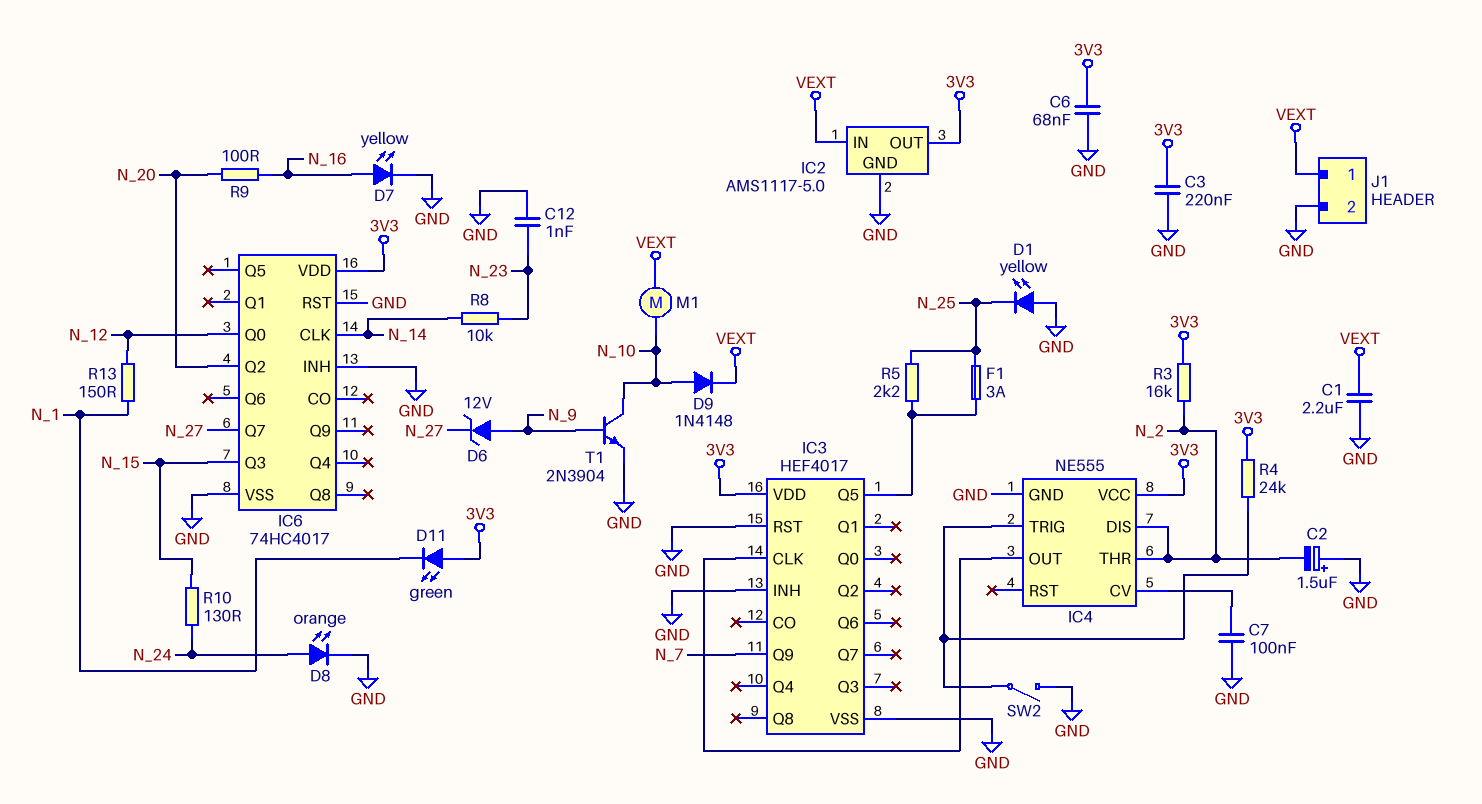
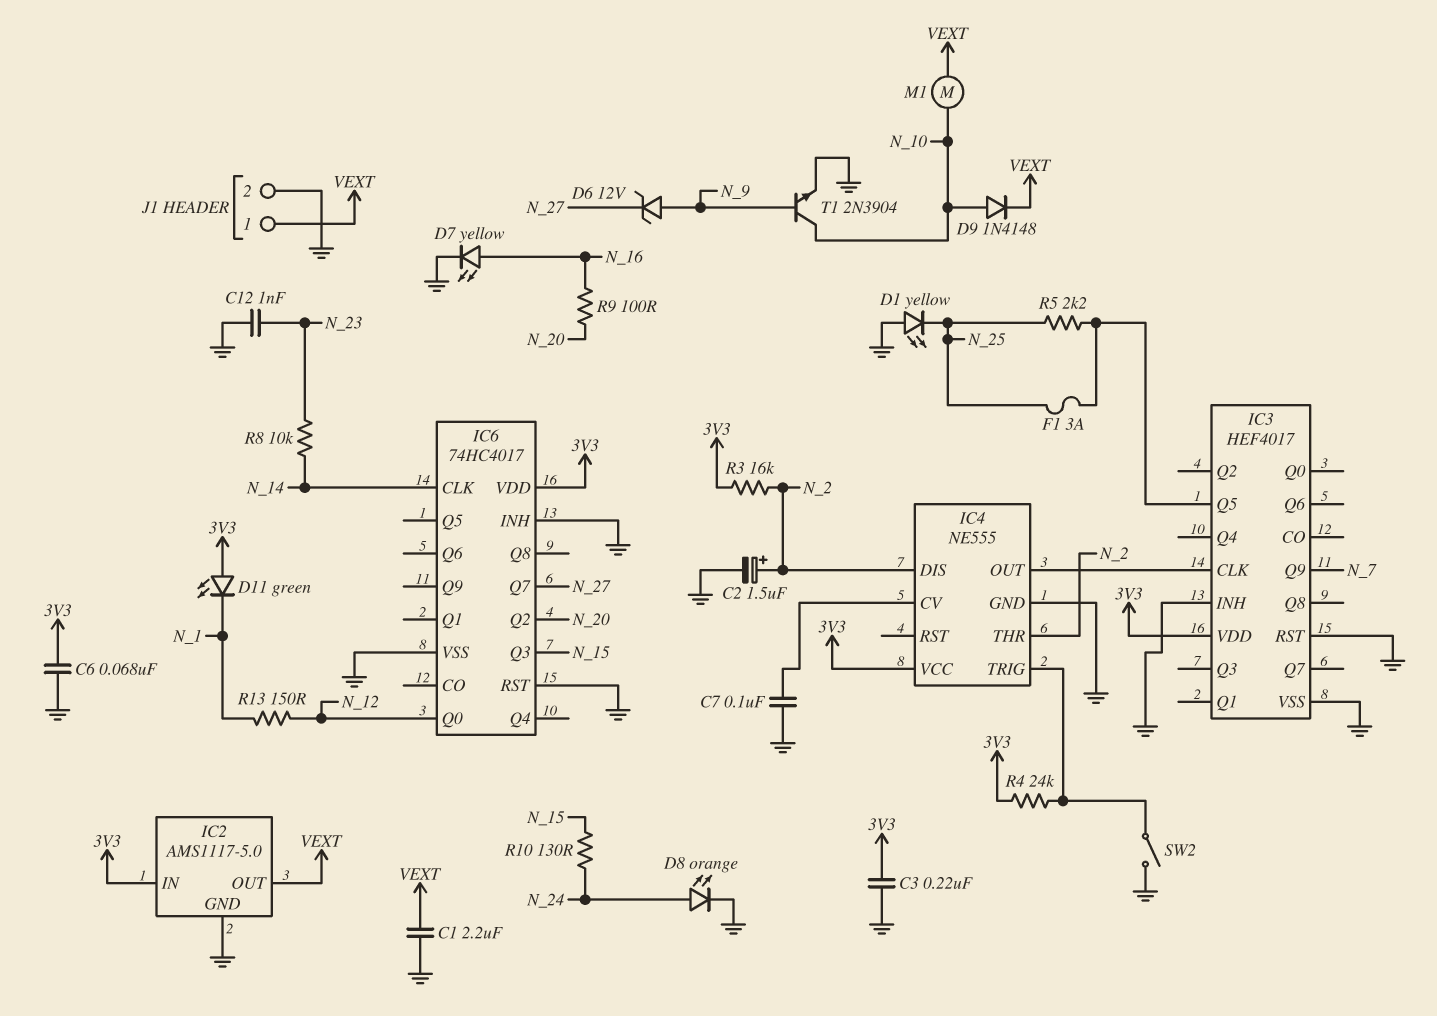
C2: 1.5uF (plus GND, minus N_2) -> 1.5uF (plus N_2, minus GND)
IC2 pin IN: VEXT -> 3V3
IC2 pin OUT: 3V3 -> VEXT

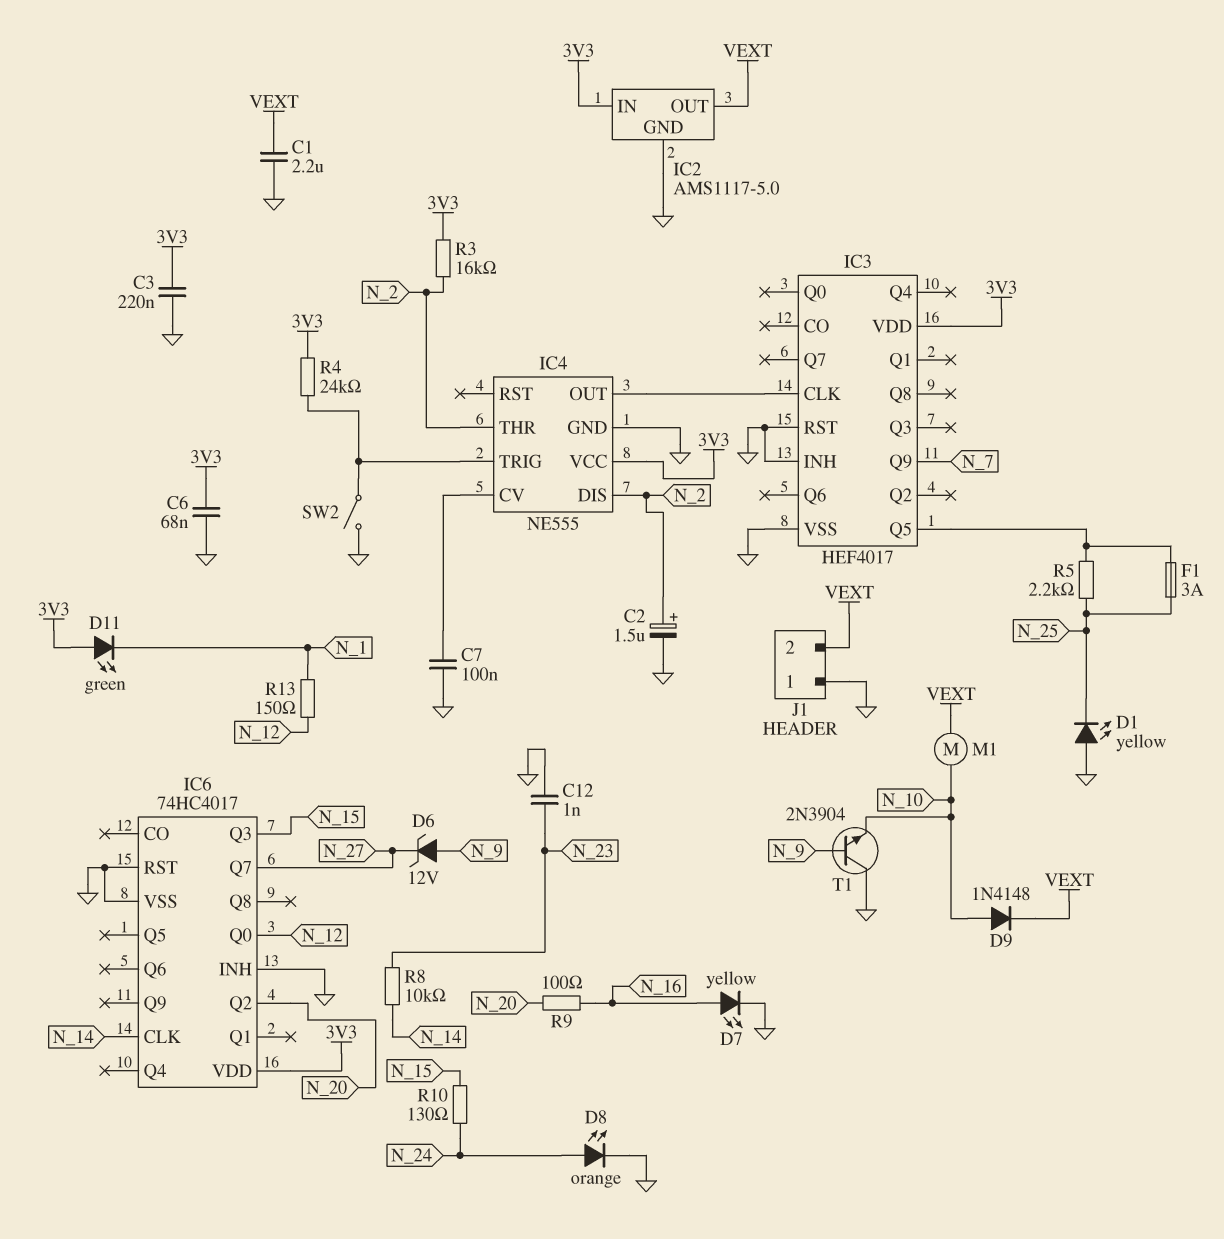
J1 pin 1: VEXT -> GND
J1 pin 2: GND -> VEXT
T1: NPN 2N3904 (B N_9, C N_10, E GND) -> NPN 2N3904 (B N_9, C GND, E N_10)

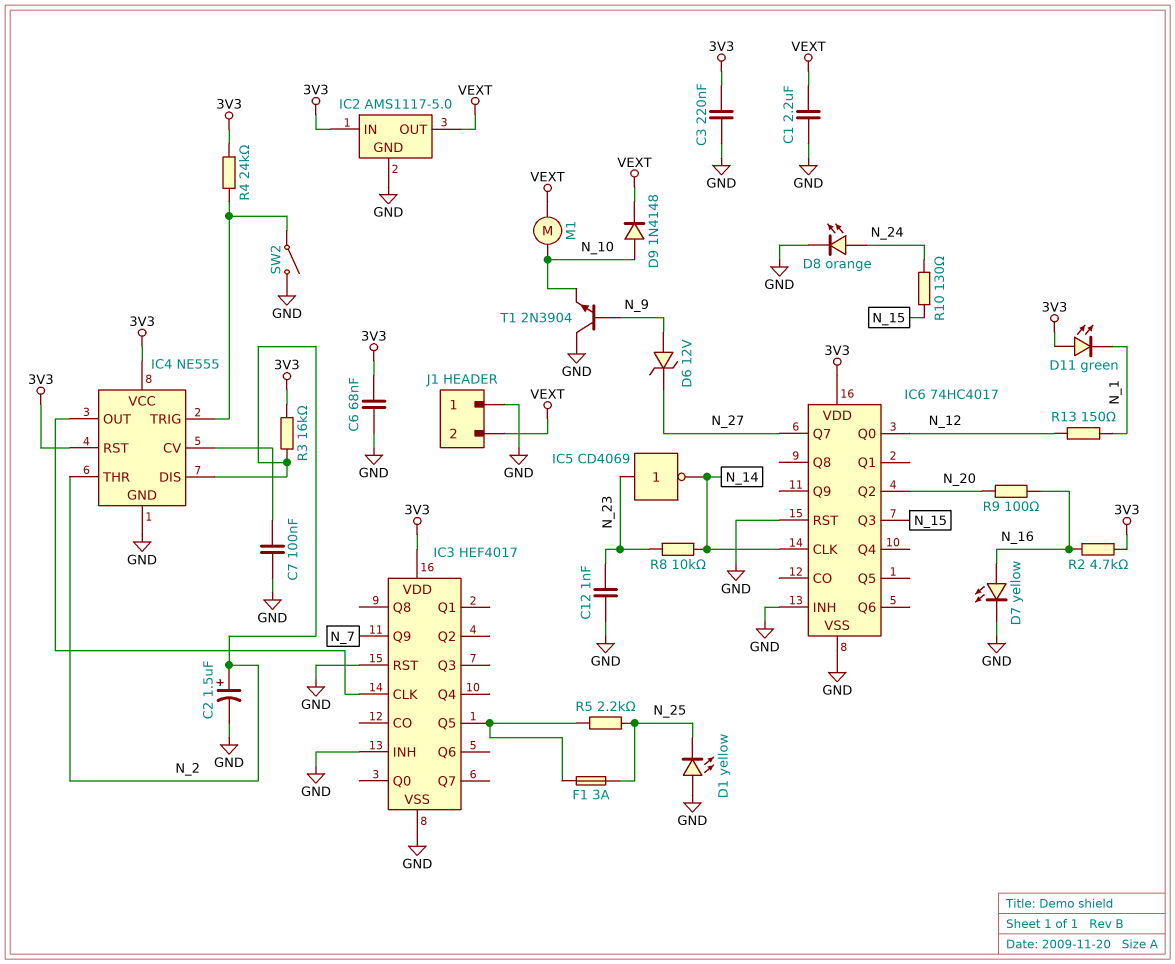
IC4 pin RST: none -> 3V3
IC5: none -> NOT CD4069 (in N_23, out N_14)
R2: none -> 4.7k (3V3, N_16)

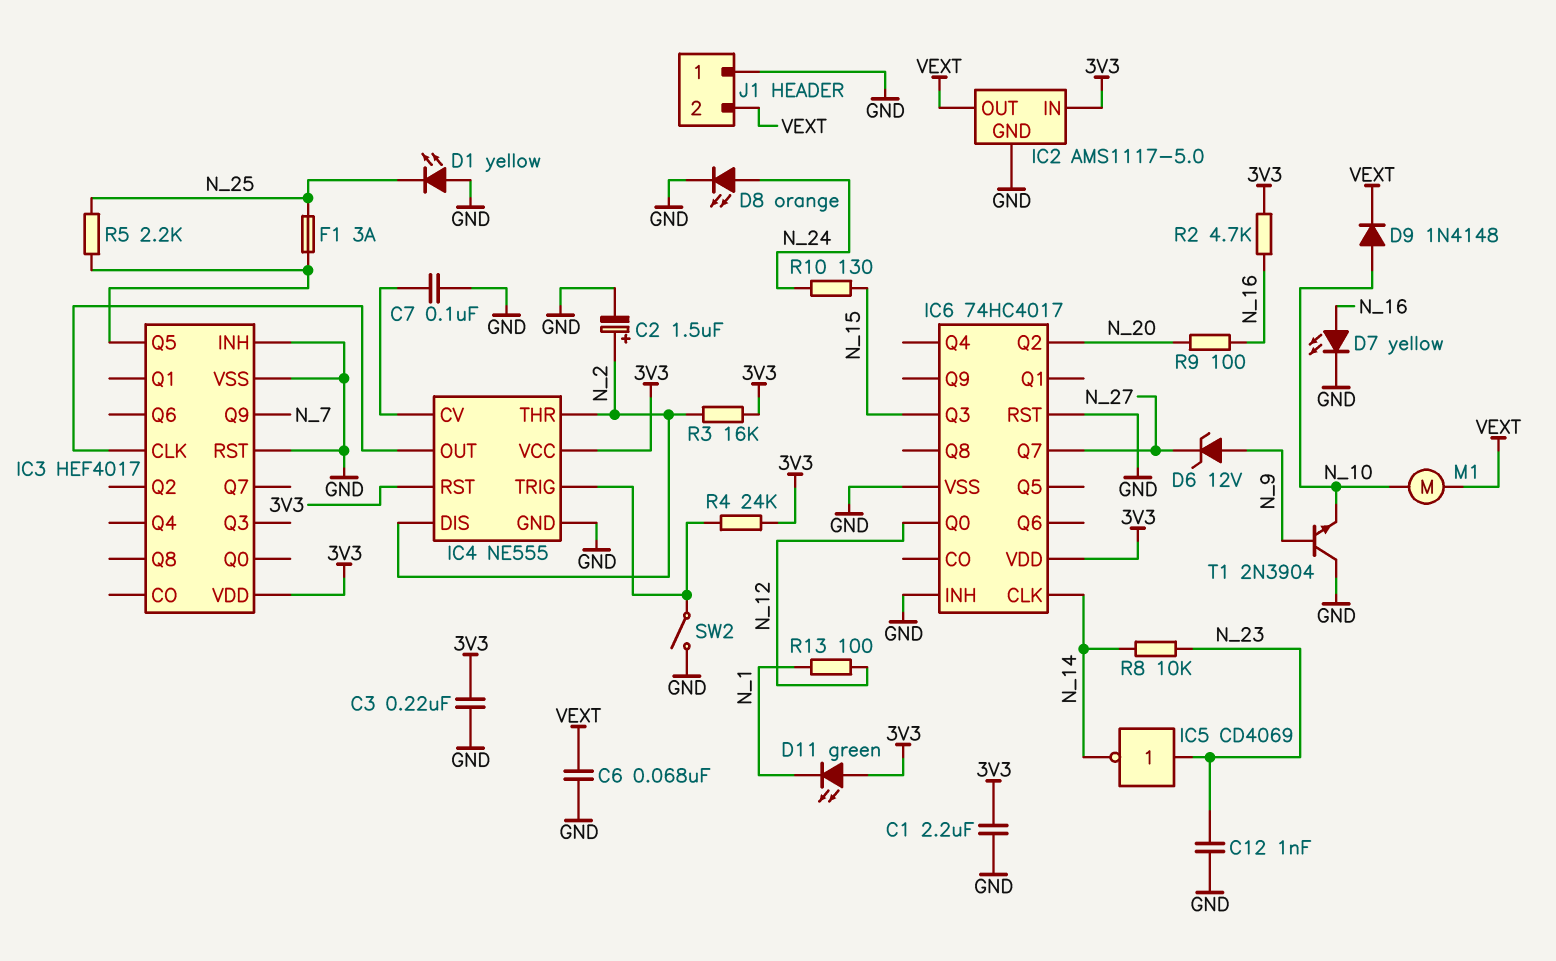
C1: 2.2uF (GND, VEXT) -> 2.2uF (3V3, GND)
C6: 68nF (3V3, GND) -> 68nF (GND, VEXT)
R13: 150 (N_1, N_12) -> 100 (N_1, N_12)

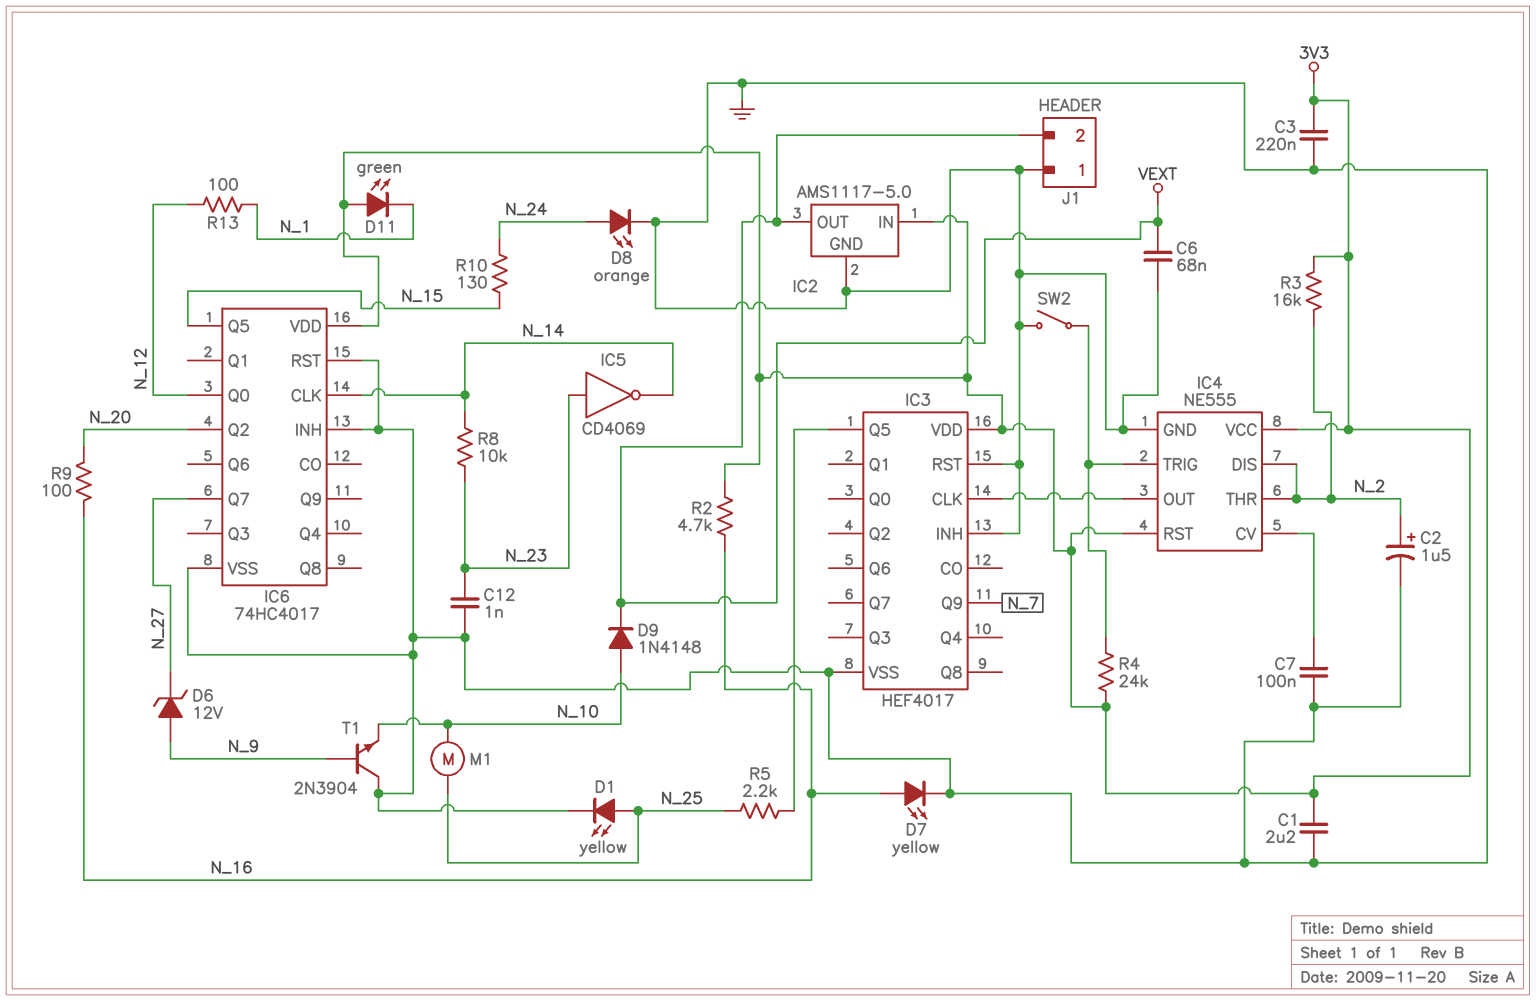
D1: LED yellow (A GND, K N_25) -> LED yellow (A N_25, K GND)
F1: 3A (IC3/Q5, N_25) -> none
IC6 pin Q3: N_15 -> none
IC6 pin Q5: none -> N_15
M1: motor (N_10, VEXT) -> motor (N_10, N_25)

